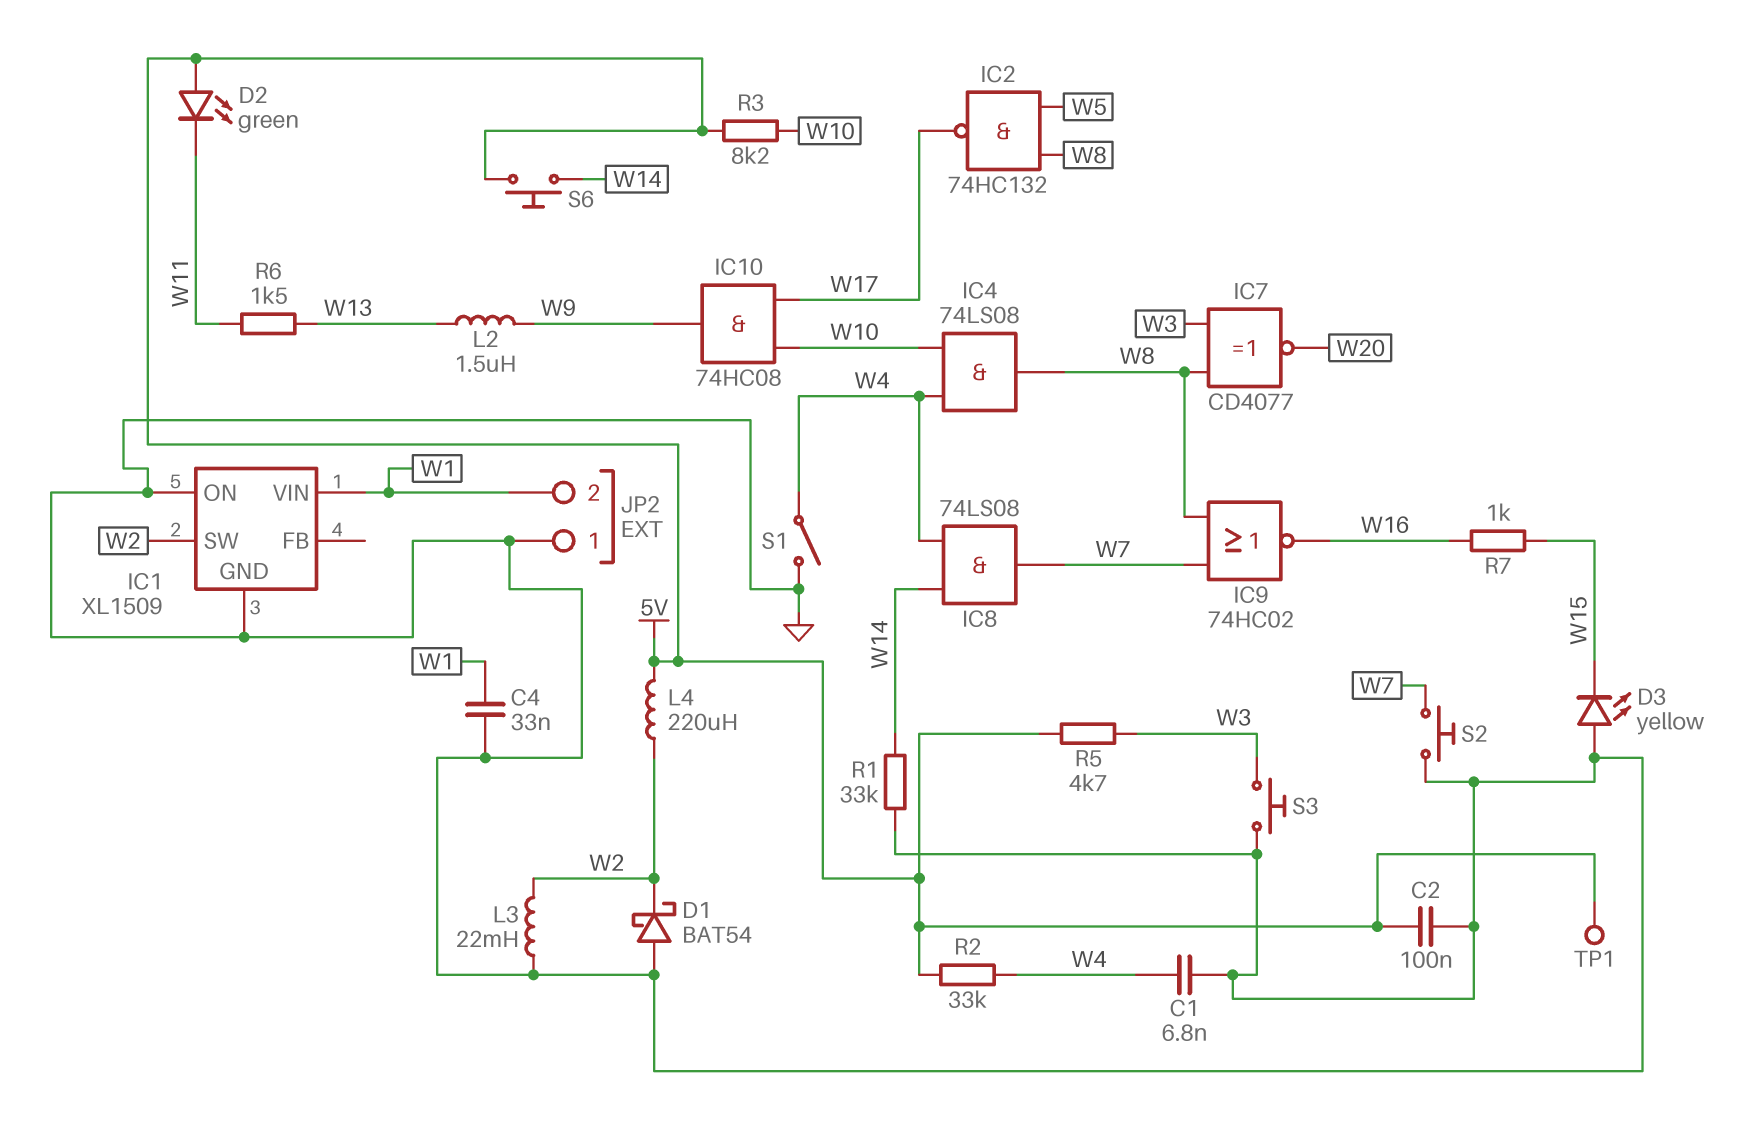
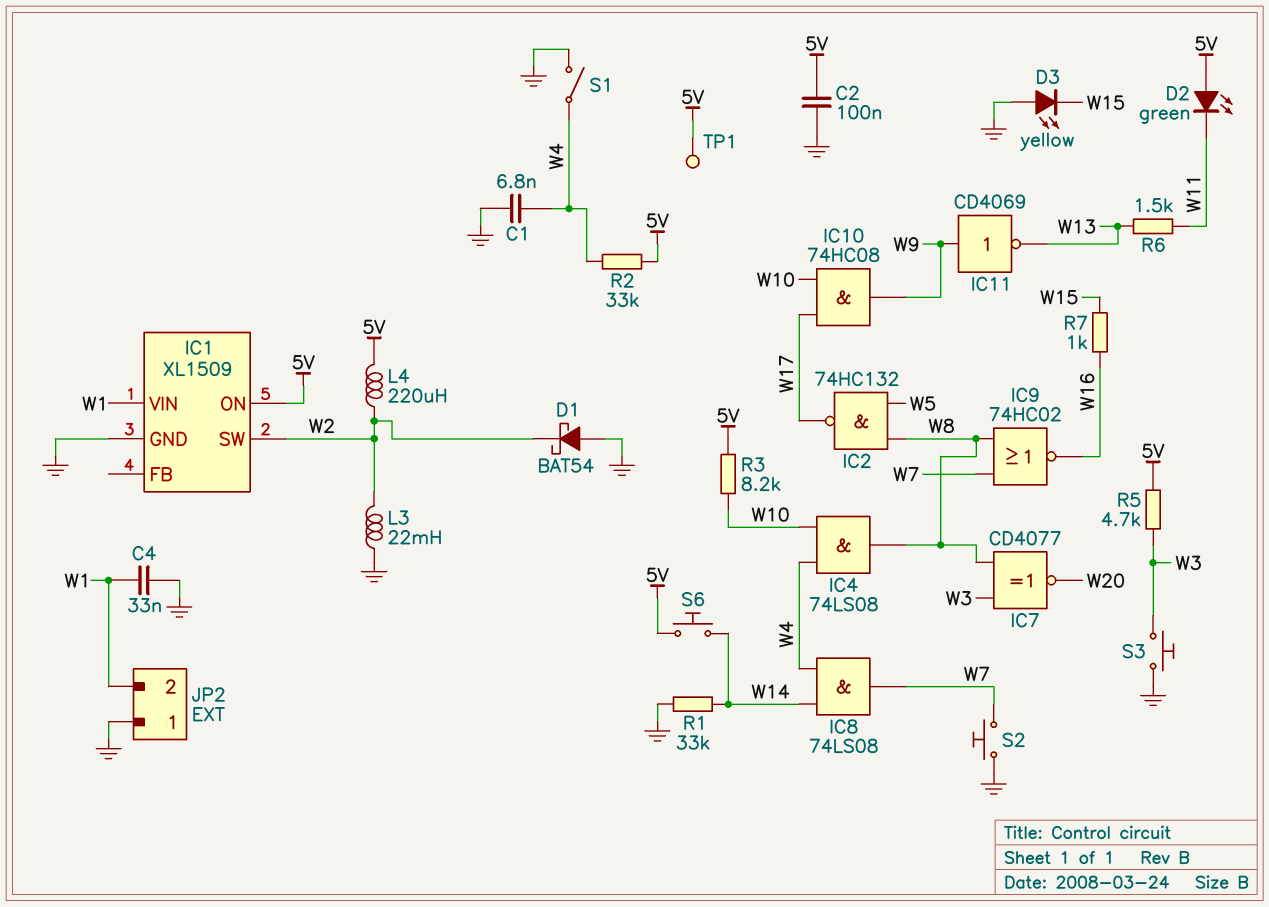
IC1 pin ON: GND -> 5V
IC11: none -> NOT CD4069 (in W9, out W13)
L2: 1.5uH (W9, W13) -> none

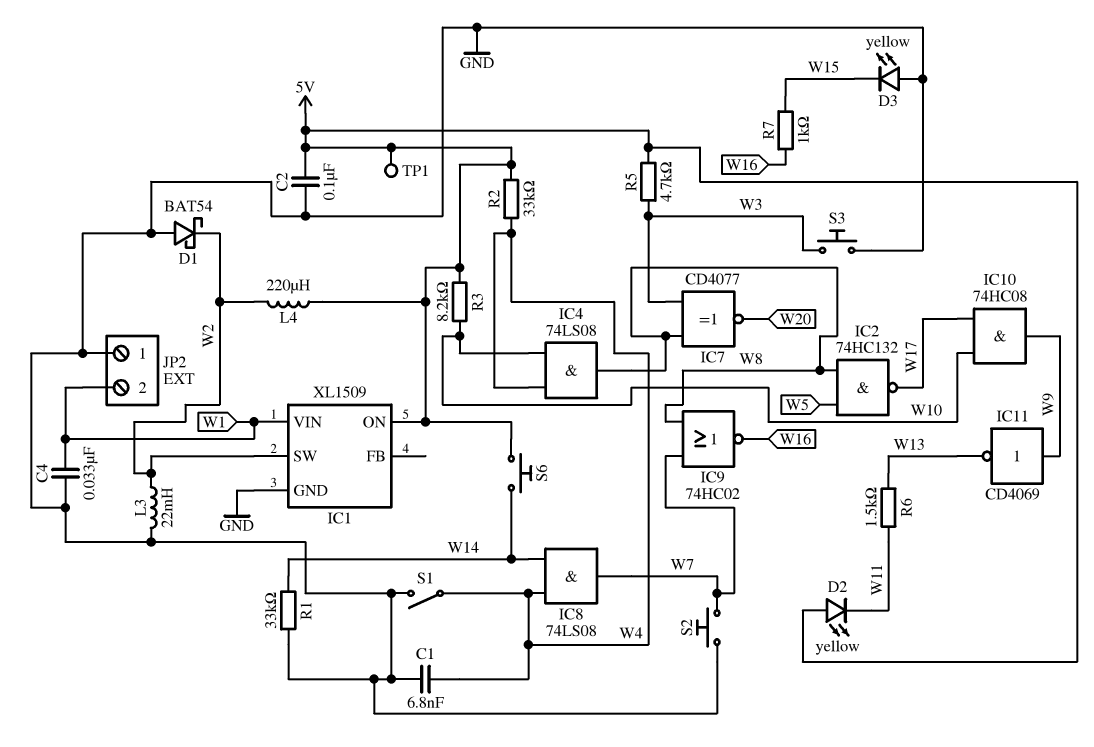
D2: LED green (A 5V, K W11) -> LED yellow (A 5V, K W11)

